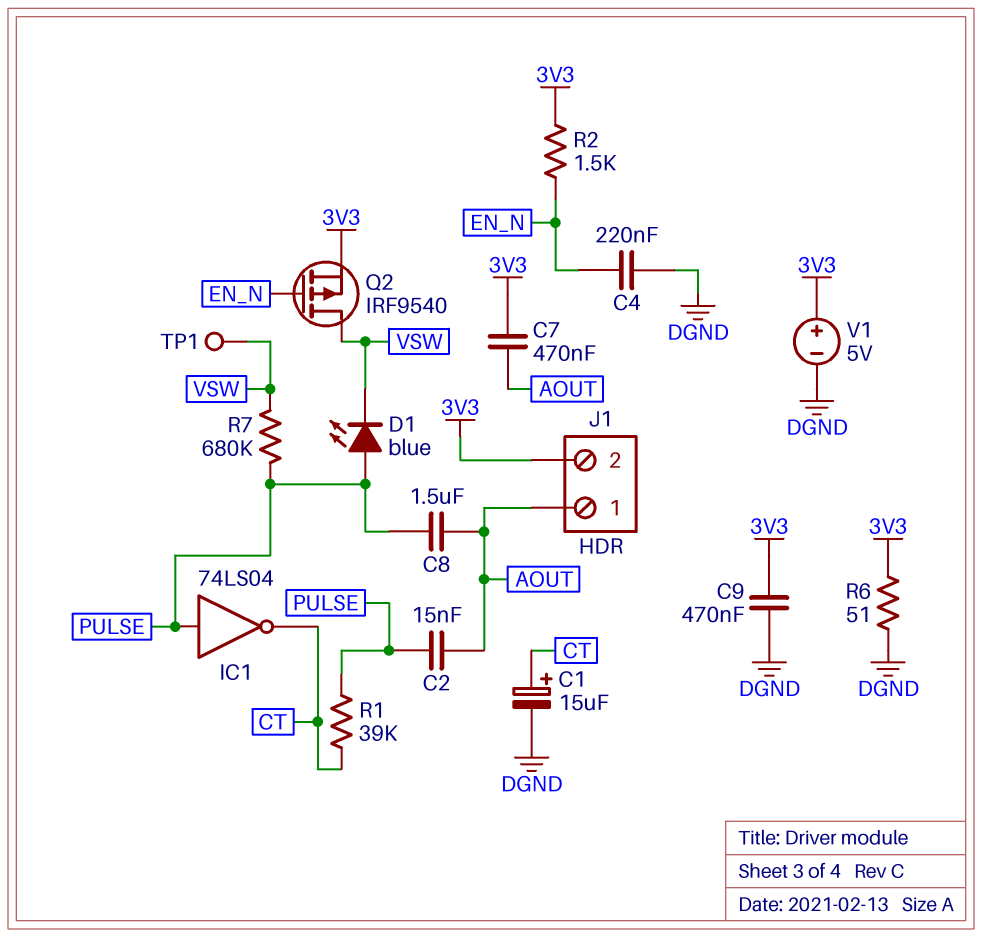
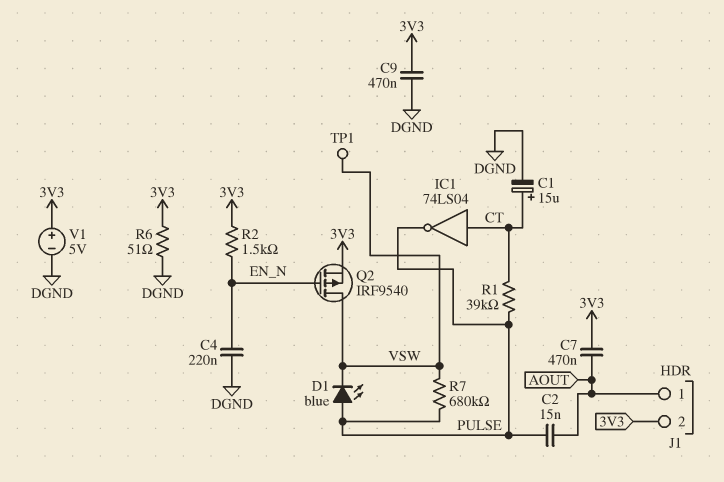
C8: 1.5uF (AOUT, PULSE) -> none
IC1: NOT 74LS04 (in PULSE, out CT) -> NOT 74LS04 (in CT, out PULSE)

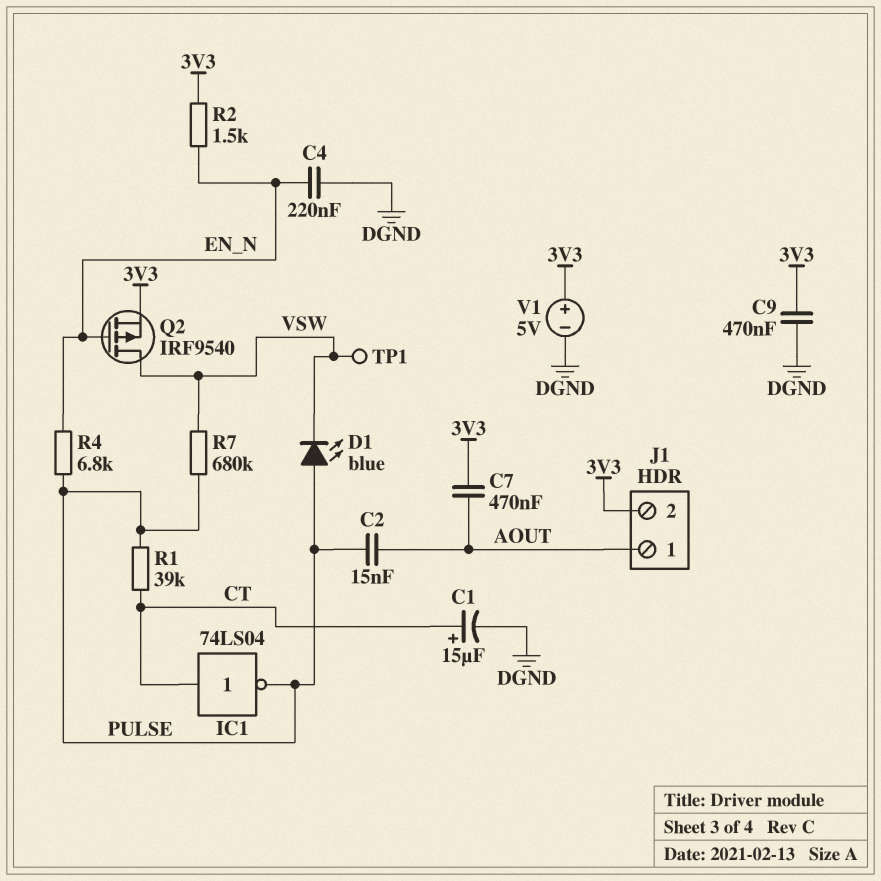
R4: none -> 6.8k (EN_N, PULSE)
R6: 51 (3V3, DGND) -> none

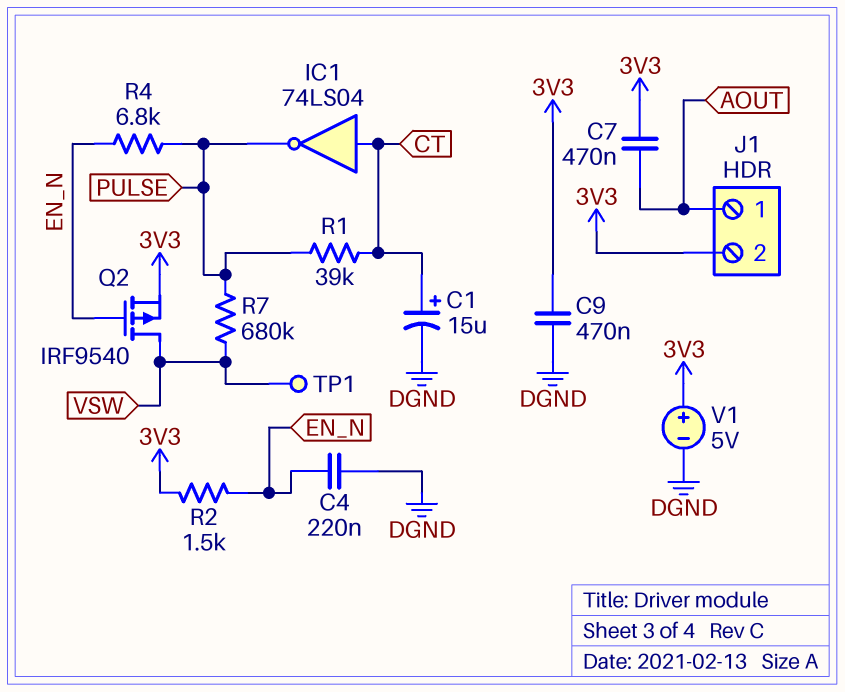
C2: 15nF (AOUT, PULSE) -> none
D1: LED blue (A PULSE, K VSW) -> none

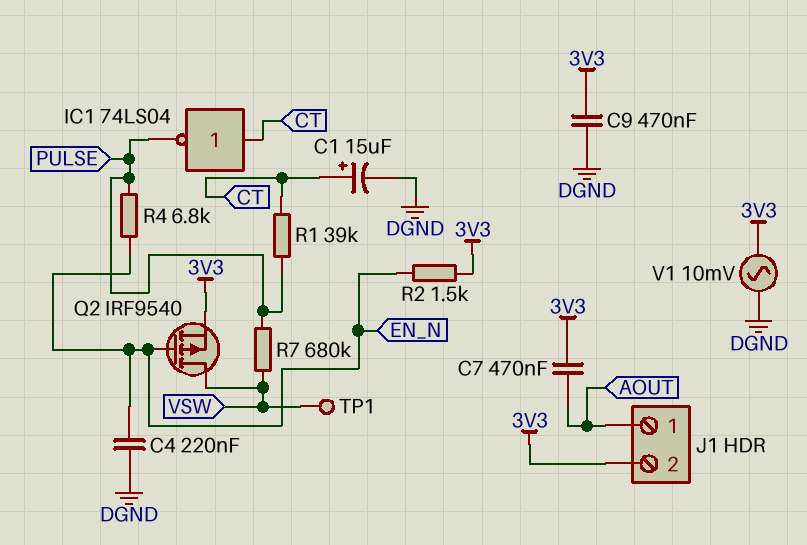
V1: 5V (plus 3V3, minus DGND) -> AC 10mV (3V3, DGND)

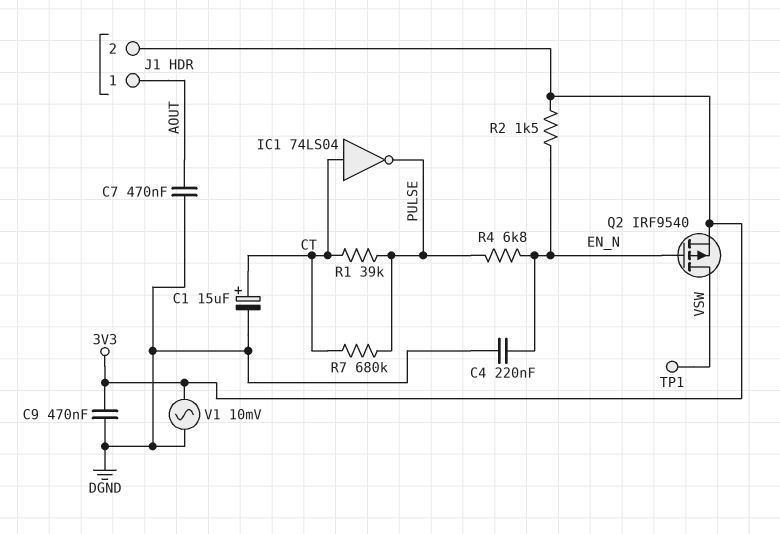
C7: 470nF (3V3, AOUT) -> 470nF (AOUT, DGND)
R7: 680k (PULSE, VSW) -> 680k (CT, PULSE)

